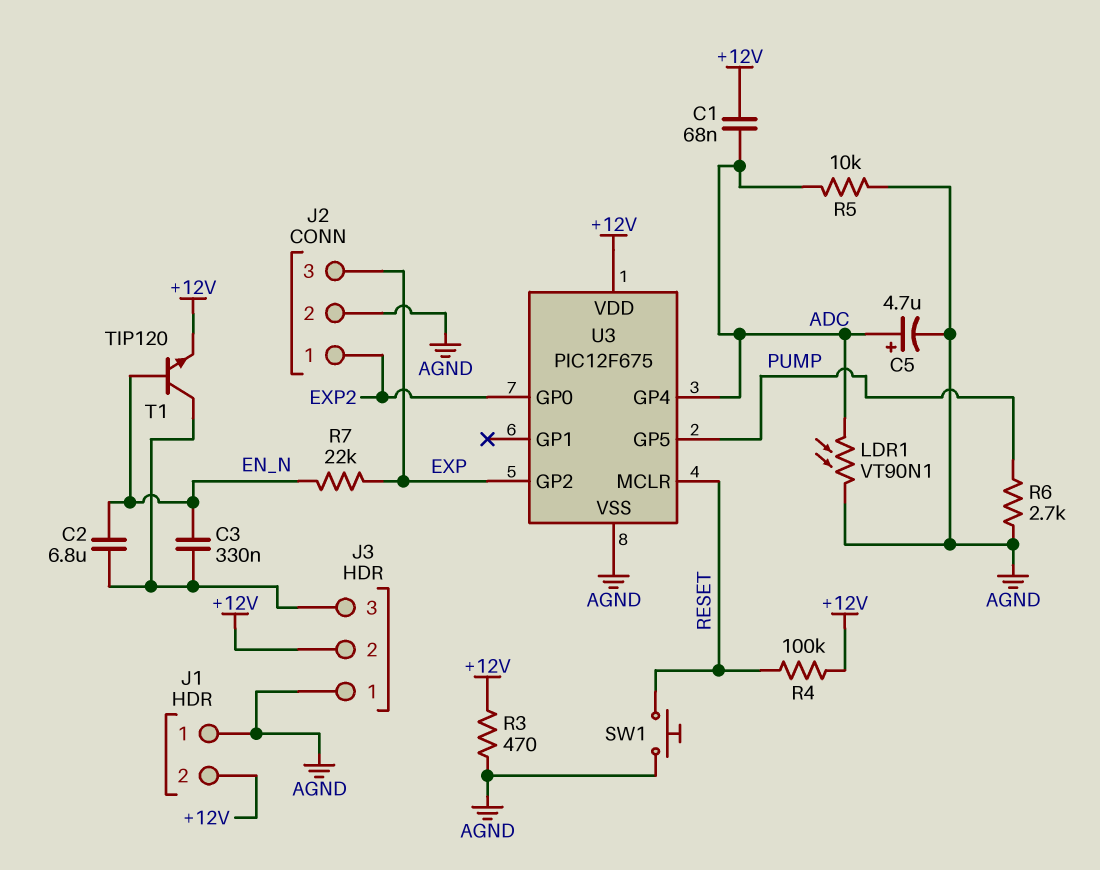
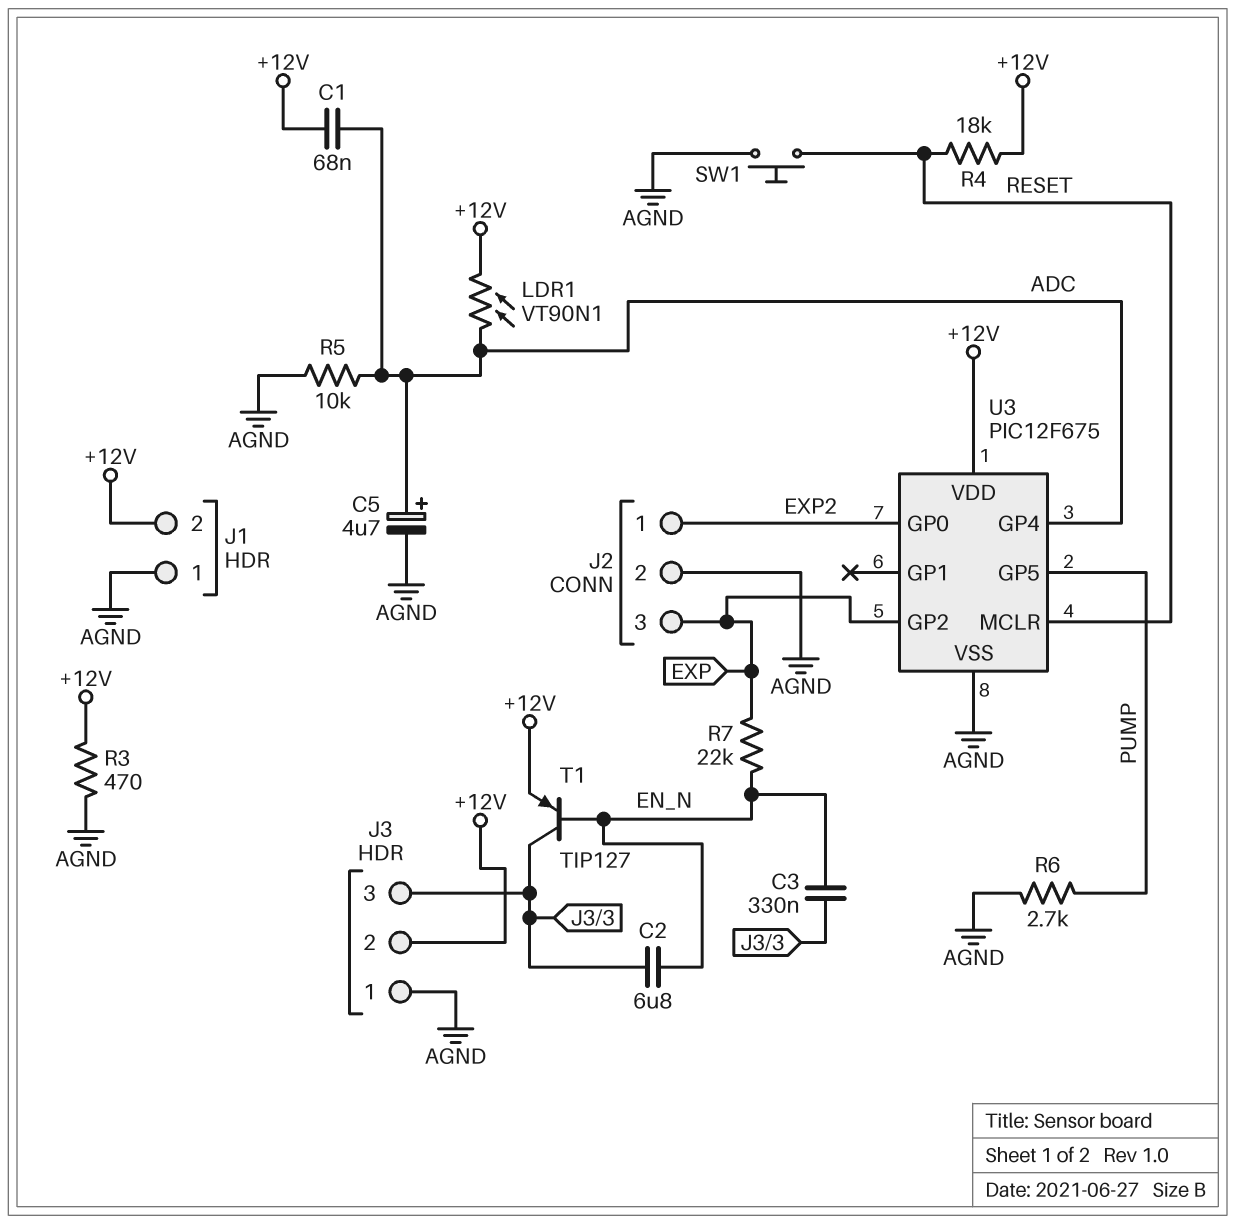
LDR1: VT90N1 (ADC, AGND) -> VT90N1 (+12V, ADC)
R4: 100k (+12V, RESET) -> 18k (+12V, RESET)
T1: NPN TIP120 (B EN_N, C J3/3, E +12V) -> PNP TIP127 (B EN_N, C J3/3, E +12V)

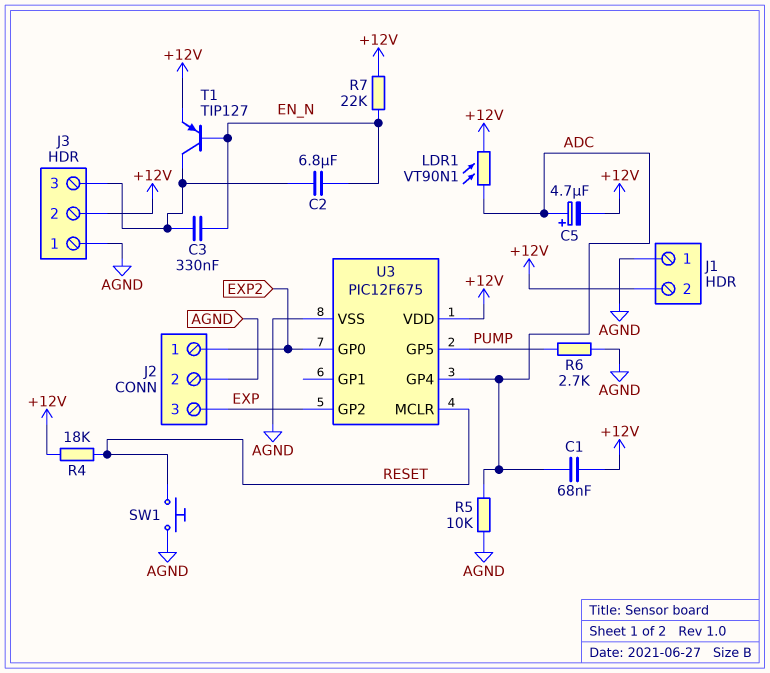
C5: 4.7uF (plus ADC, minus AGND) -> 4.7uF (plus ADC, minus +12V)
R3: 470 (+12V, AGND) -> none
R7: 22k (EN_N, EXP) -> 22k (+12V, EN_N)

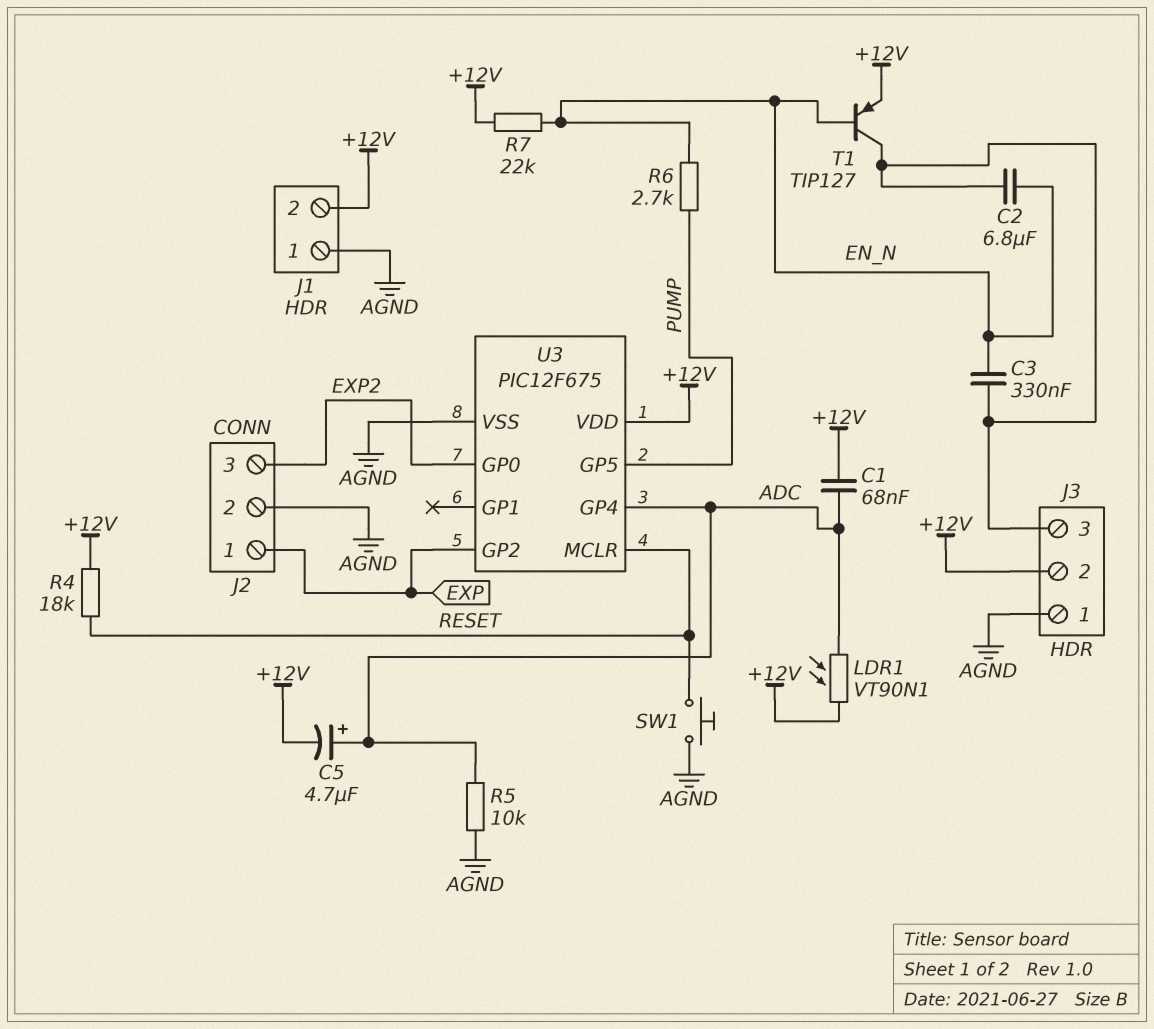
J2 pin 1: EXP2 -> EXP
J2 pin 3: EXP -> EXP2
R6: 2.7k (AGND, PUMP) -> 2.7k (EN_N, PUMP)

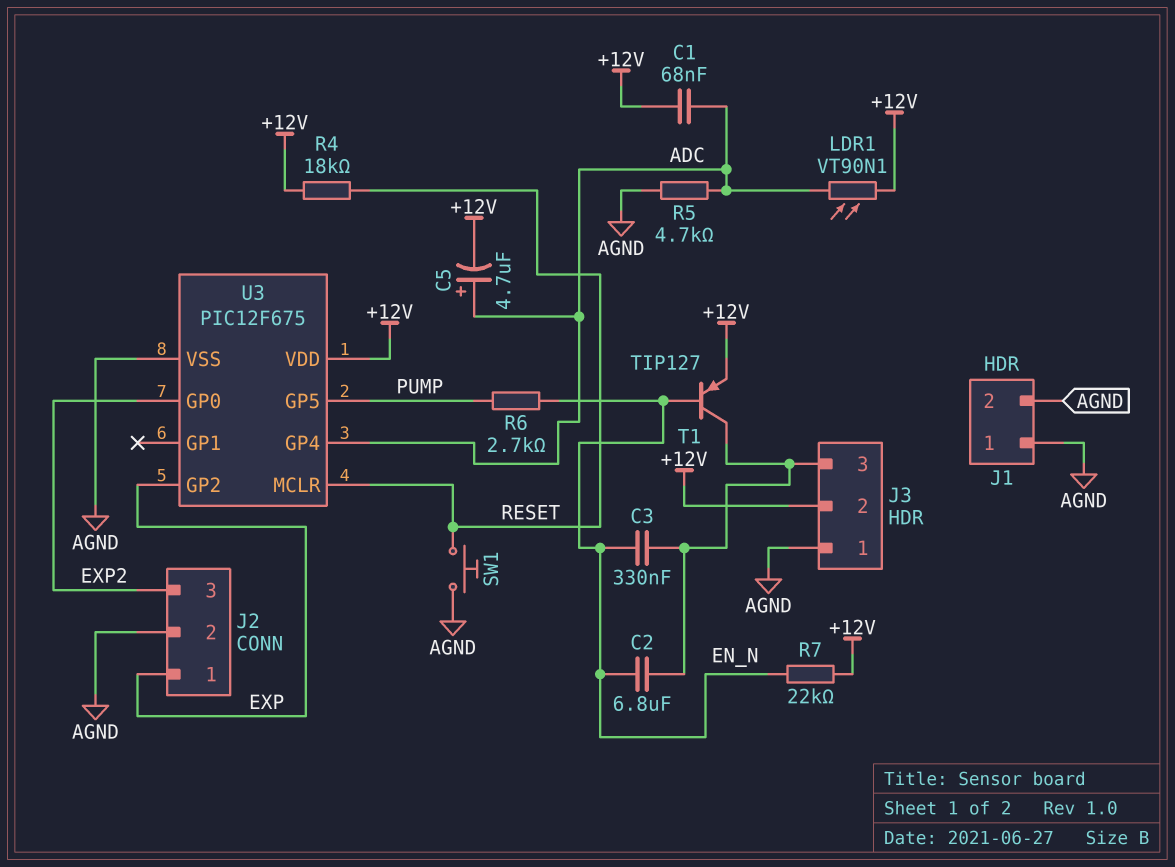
J1 pin 2: +12V -> AGND
R5: 10k (ADC, AGND) -> 4.7k (ADC, AGND)

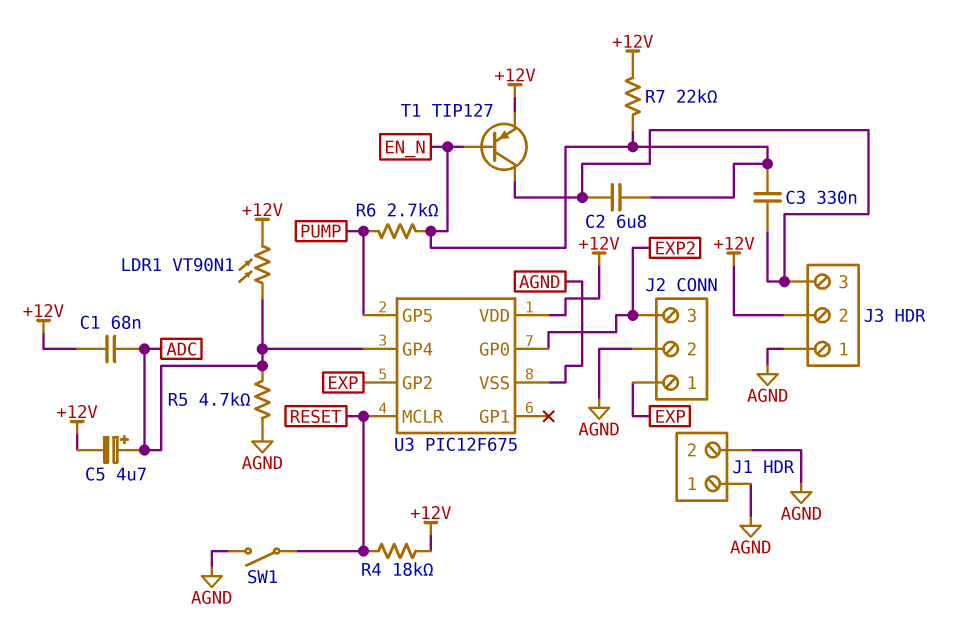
SW1: button (AGND, RESET) -> switch (AGND, RESET)

